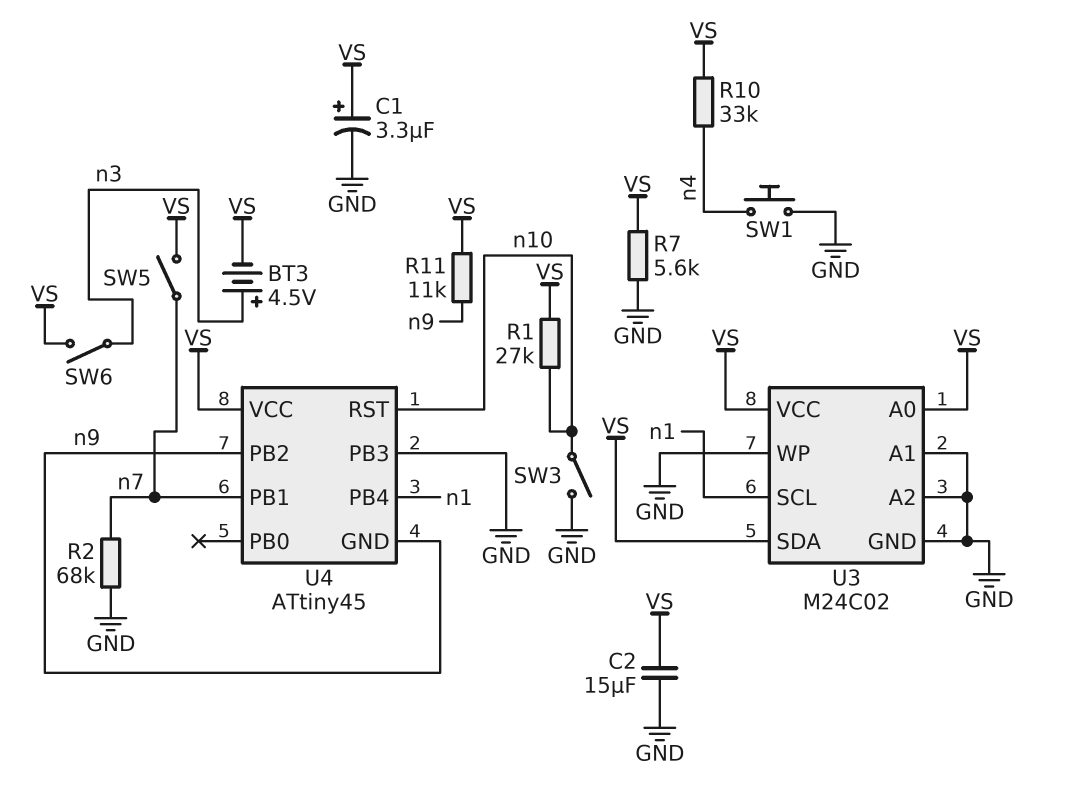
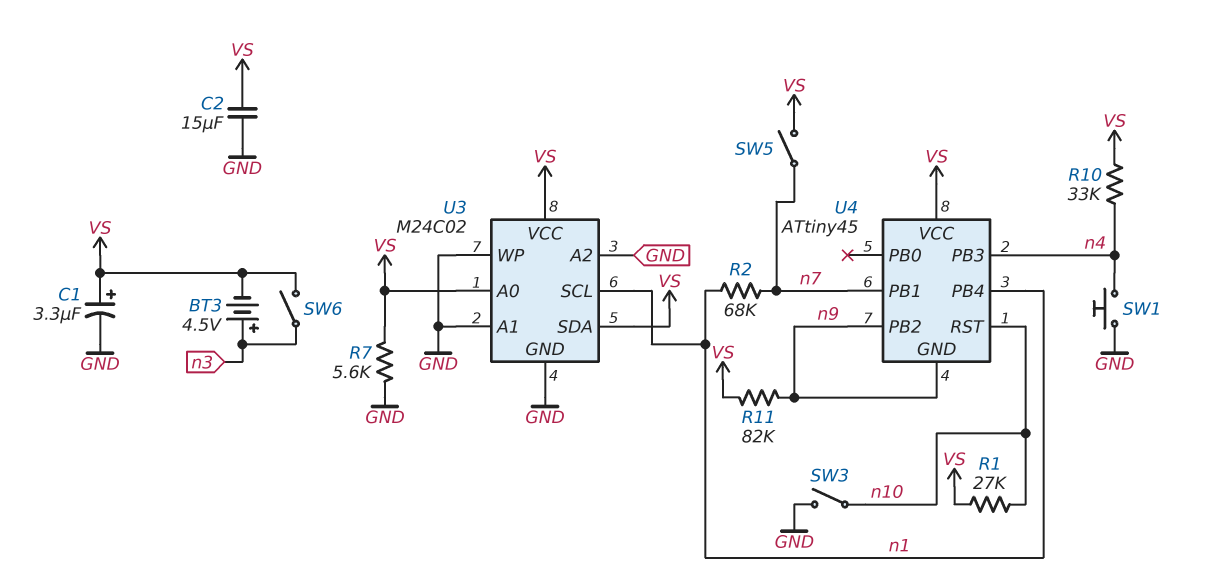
R2: 68k (GND, n7) -> 68k (n1, n7)
R11: 11k (VS, n9) -> 82k (VS, n9)
U4 pin PB3: GND -> n4

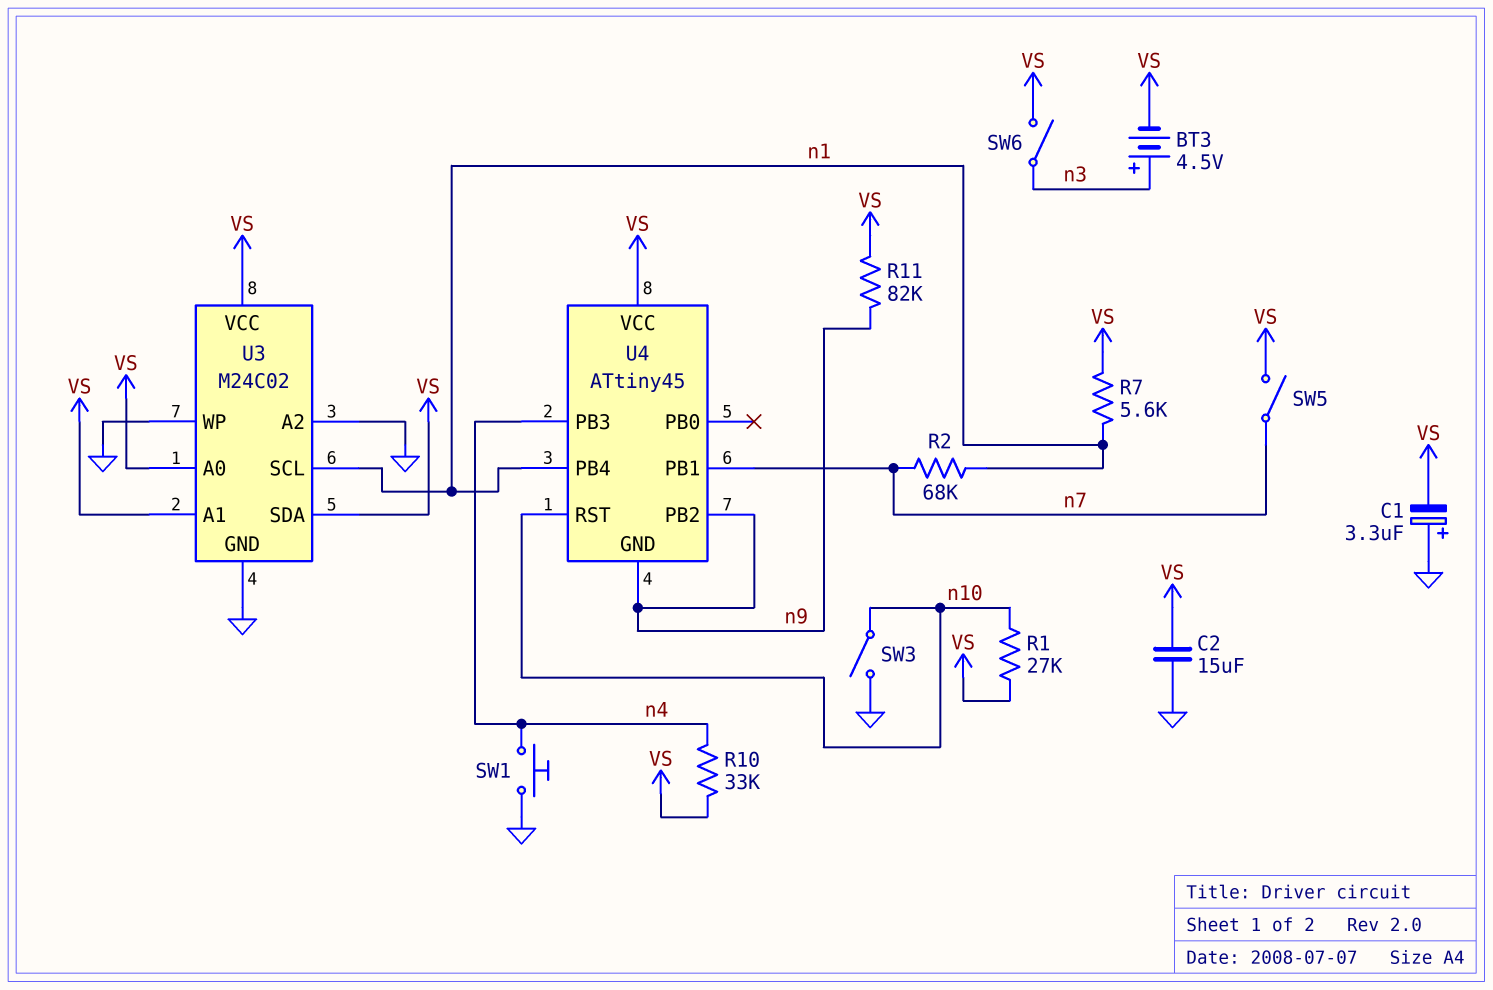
C1: 3.3uF (plus VS, minus GND) -> 3.3uF (plus GND, minus VS)
R7: 5.6k (GND, VS) -> 5.6k (VS, n1)
U3 pin A1: GND -> VS

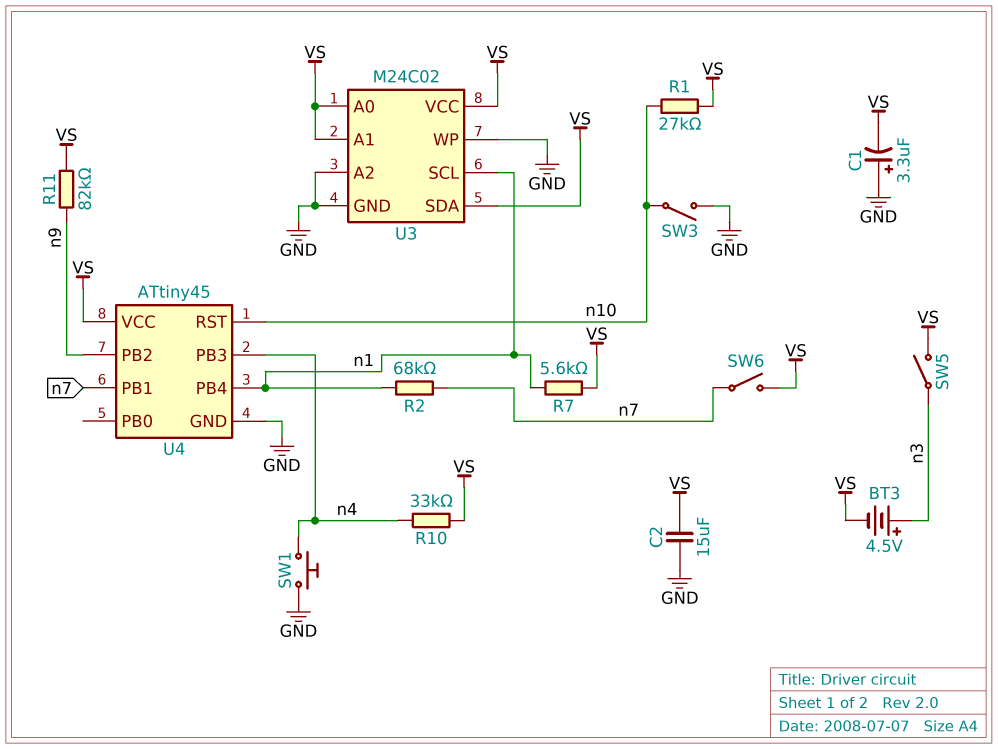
SW5: switch (VS, n7) -> switch (VS, n3)
SW6: switch (VS, n3) -> switch (VS, n7)
U4 pin GND: n9 -> GND

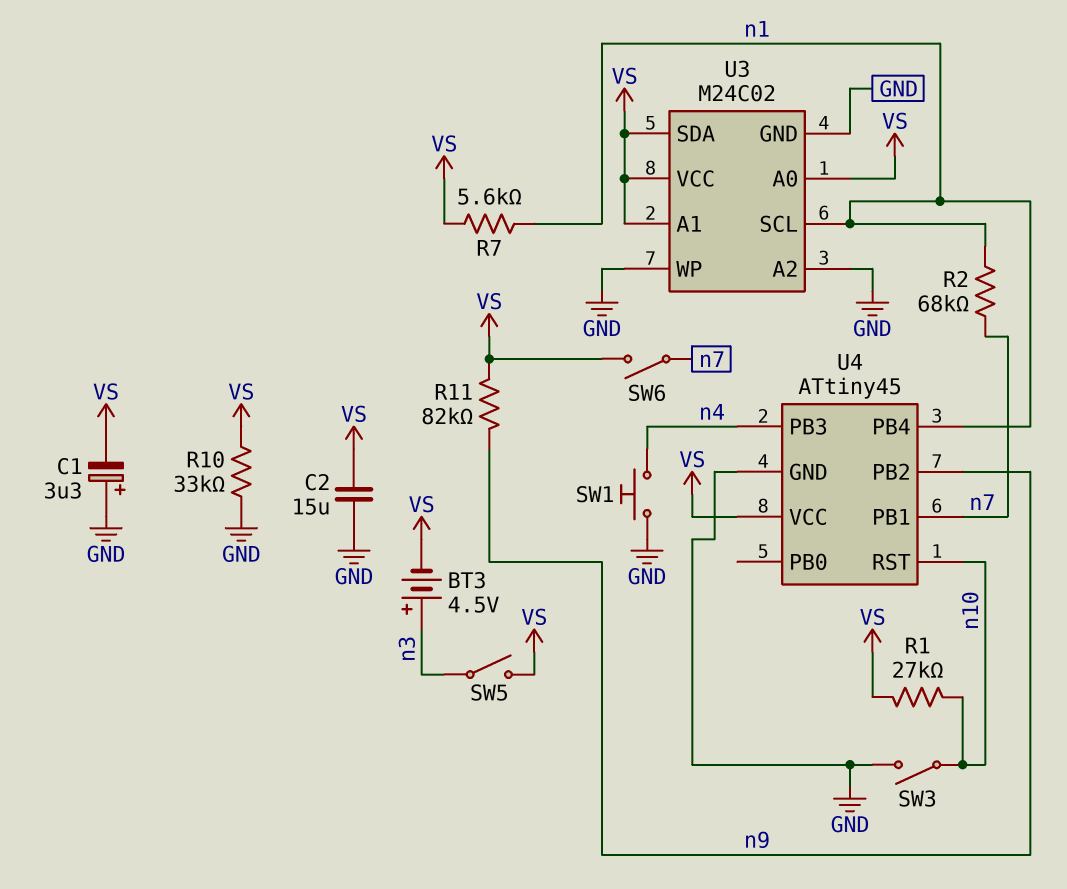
R10: 33k (VS, n4) -> 33k (GND, VS)

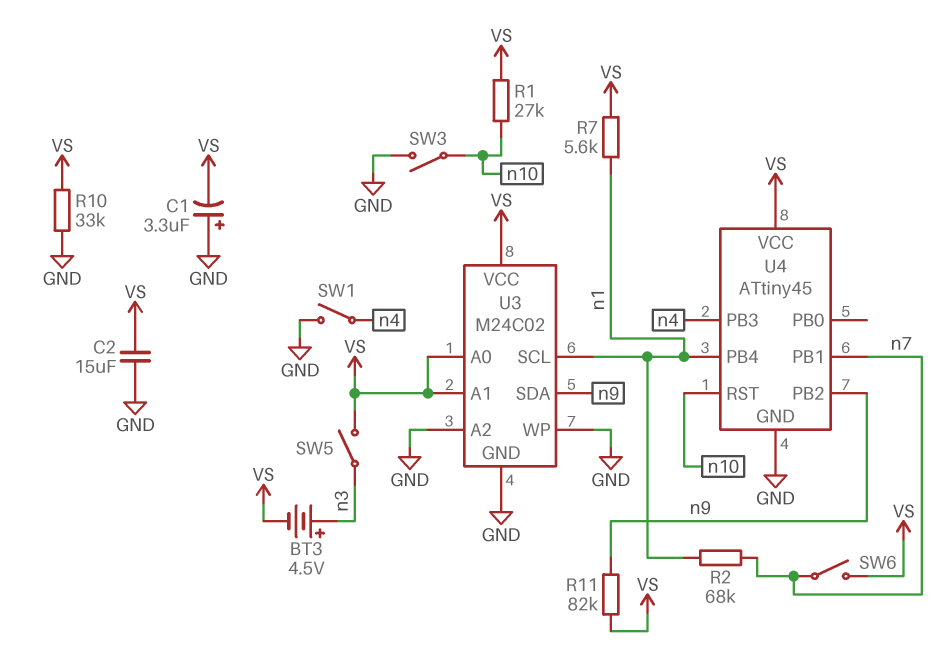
SW1: button (GND, n4) -> switch (GND, n4)
U3 pin SDA: VS -> n9

